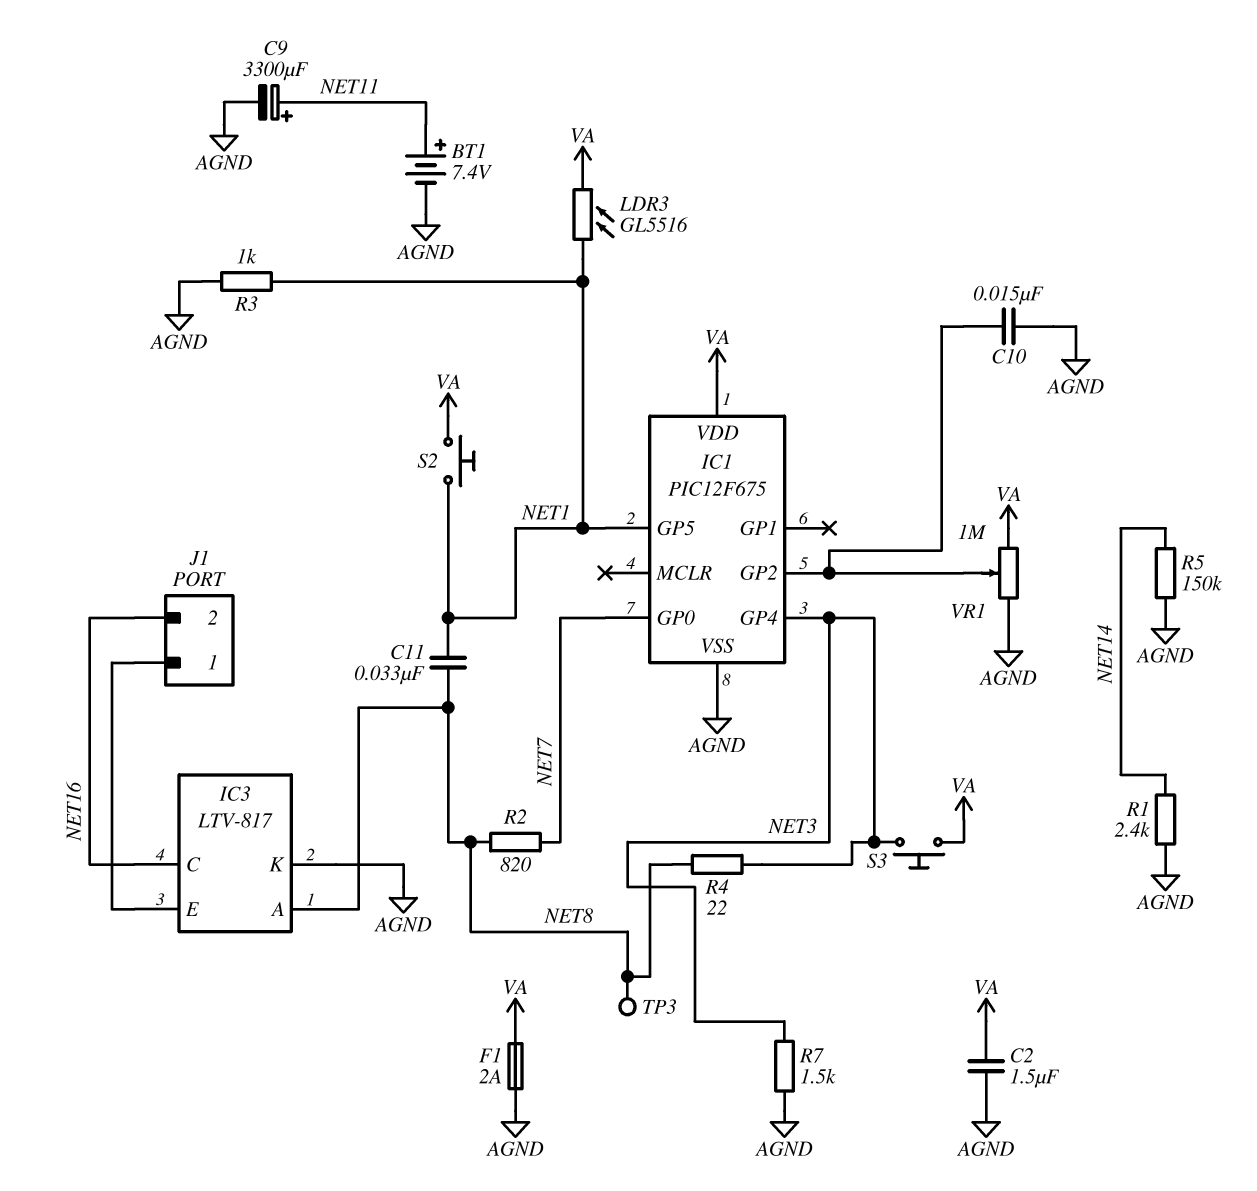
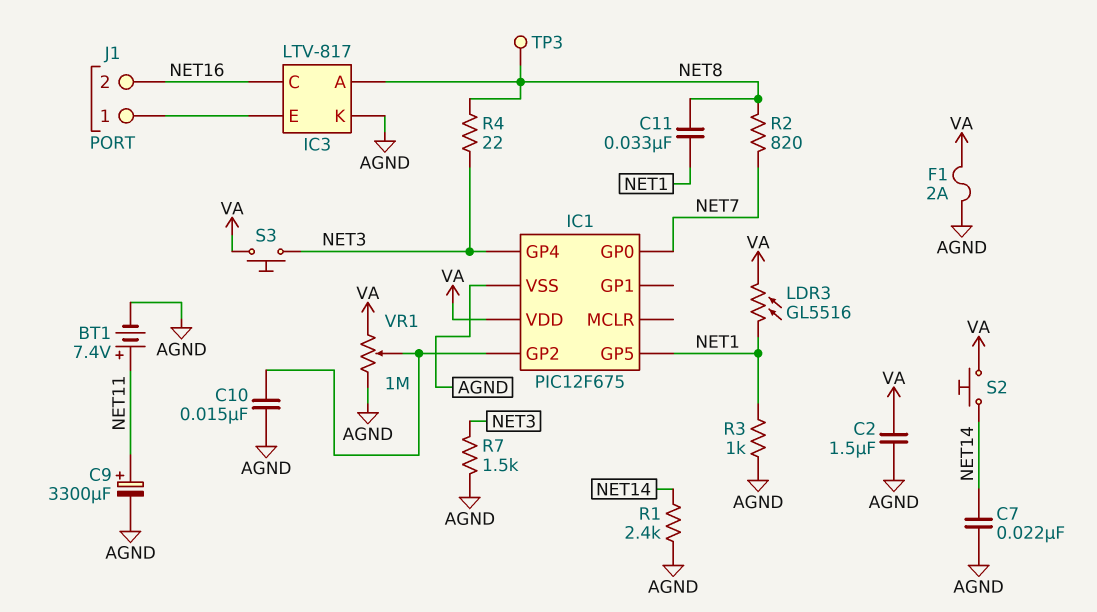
C7: none -> 22nF (AGND, NET14)
R5: 150k (AGND, NET14) -> none
S2: button (NET1, VA) -> button (NET14, VA)

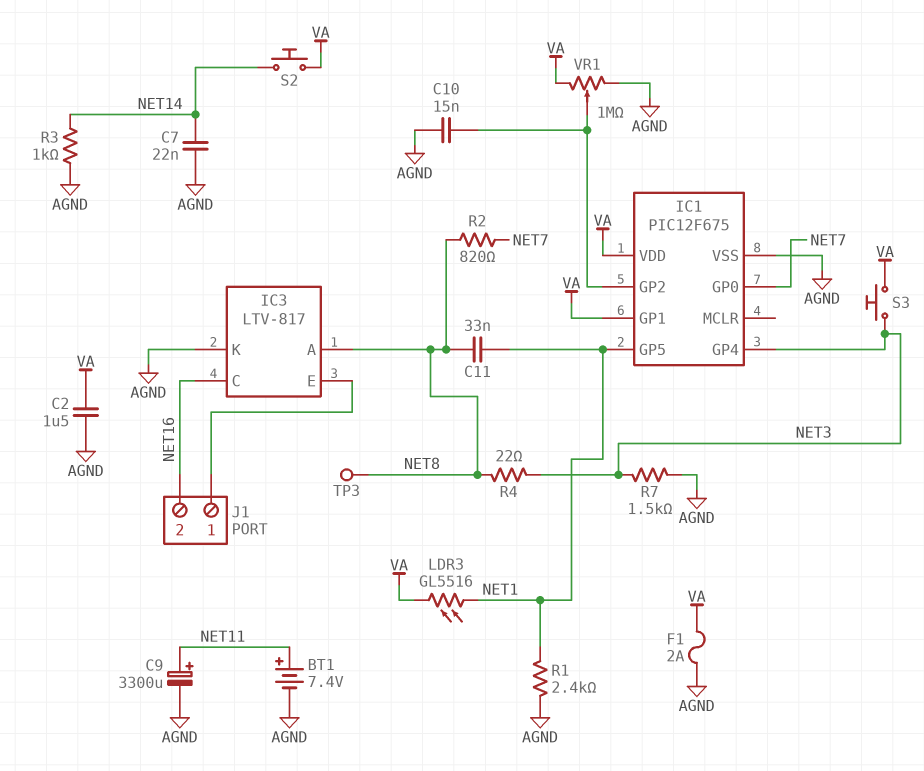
IC1 pin GP1: none -> VA
R1: 2.4k (AGND, NET14) -> 2.4k (AGND, NET1)
R3: 1k (AGND, NET1) -> 1k (AGND, NET14)

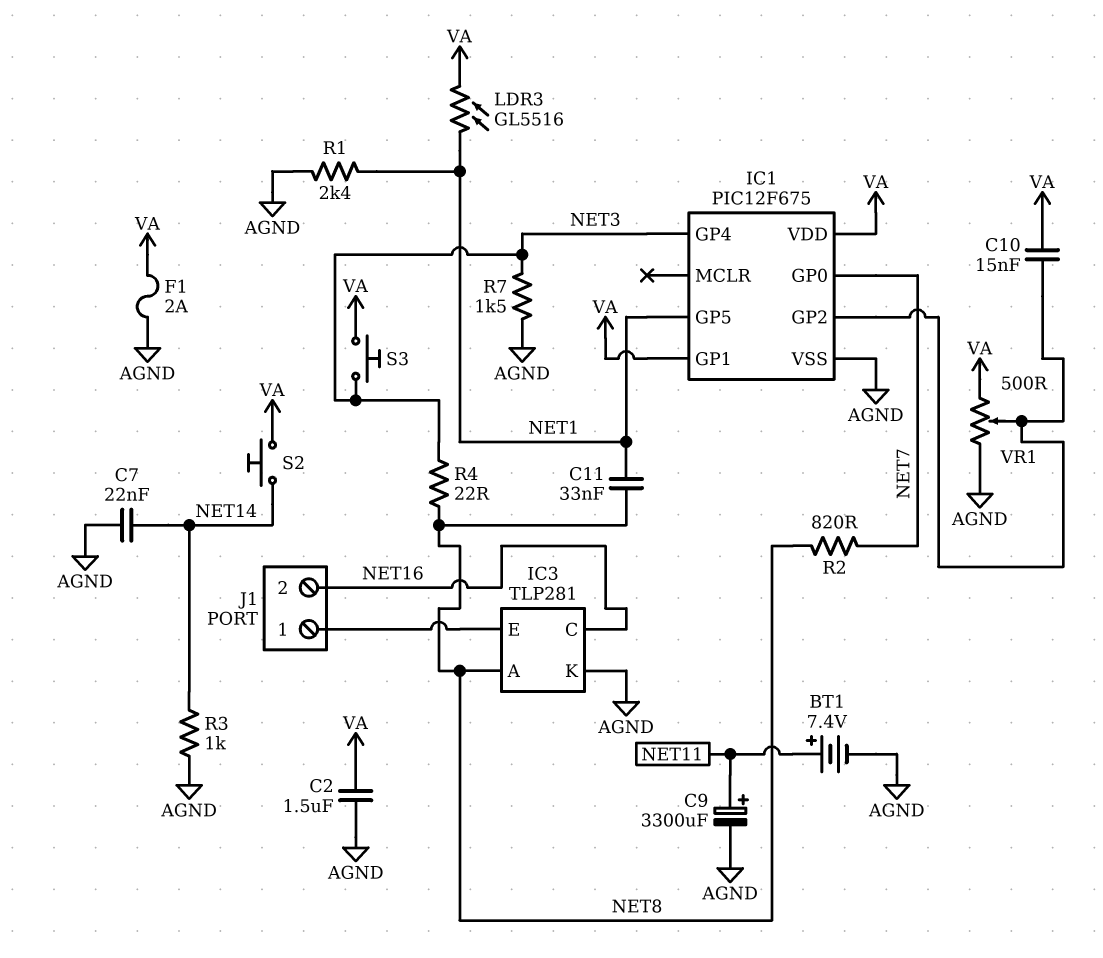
C10: 15nF (AGND, IC1/GP2) -> 15nF (IC1/GP2, VA)
IC3: LTV-817 -> TLP281
TP3: test point (NET8) -> none
VR1: 1M (AGND, VA, wiper IC1/GP2) -> 500 (AGND, VA, wiper IC1/GP2)

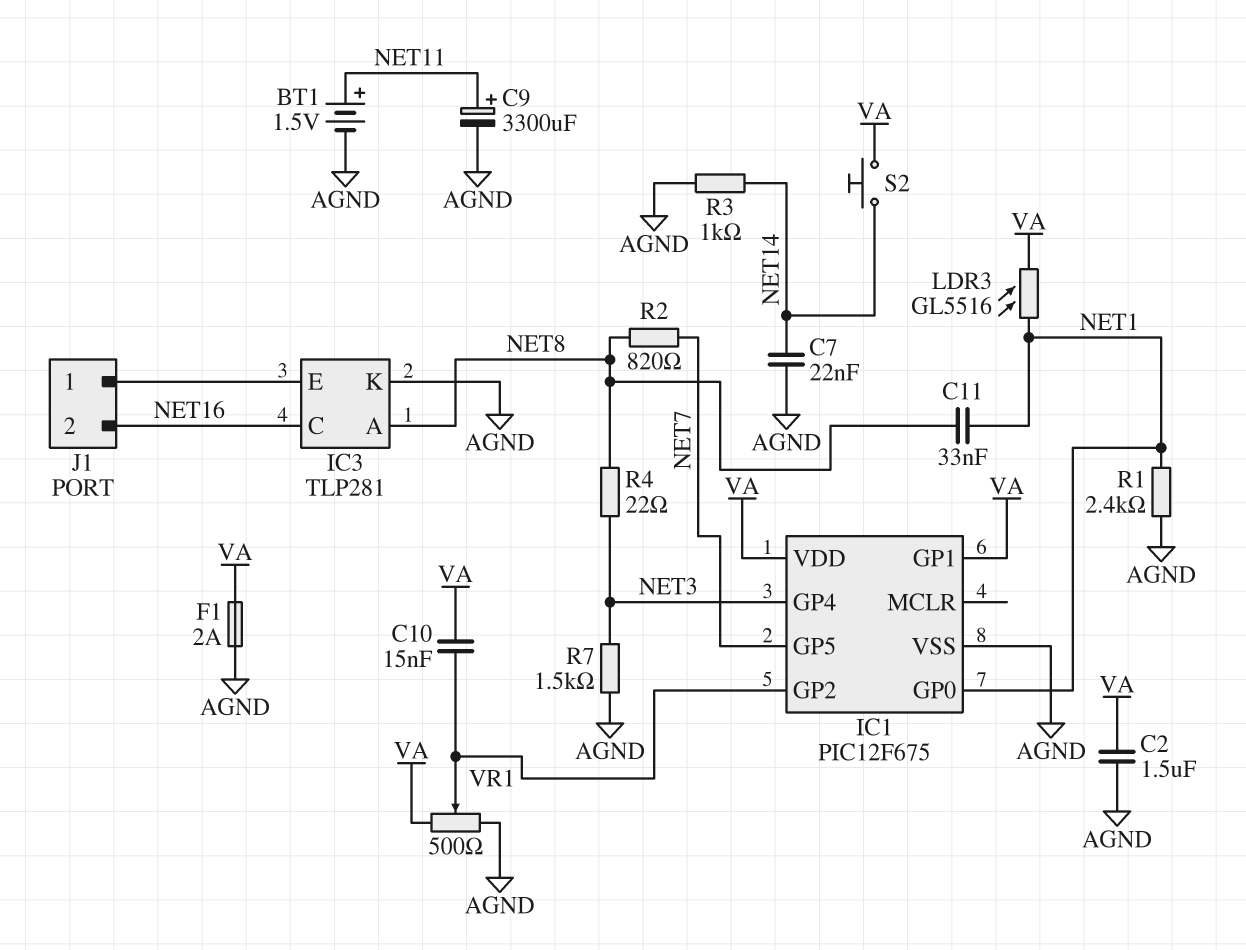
BT1: 7.4V (plus NET11, minus AGND) -> 1.5V (plus NET11, minus AGND)
IC1 pin GP0: NET7 -> NET1
IC1 pin GP5: NET1 -> NET7
S3: button (NET3, VA) -> none

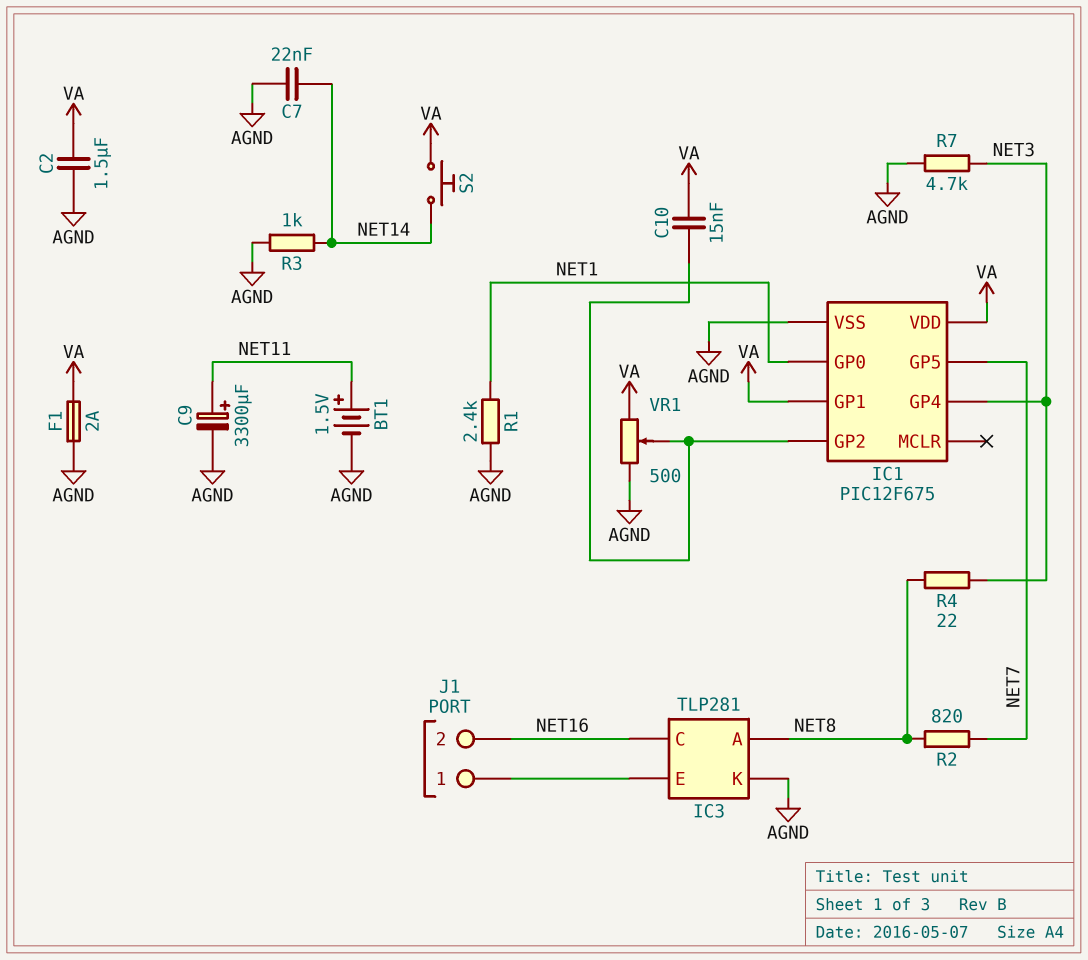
C11: 33nF (NET1, NET8) -> none
LDR3: GL5516 (NET1, VA) -> none
R7: 1.5k (AGND, NET3) -> 4.7k (AGND, NET3)

